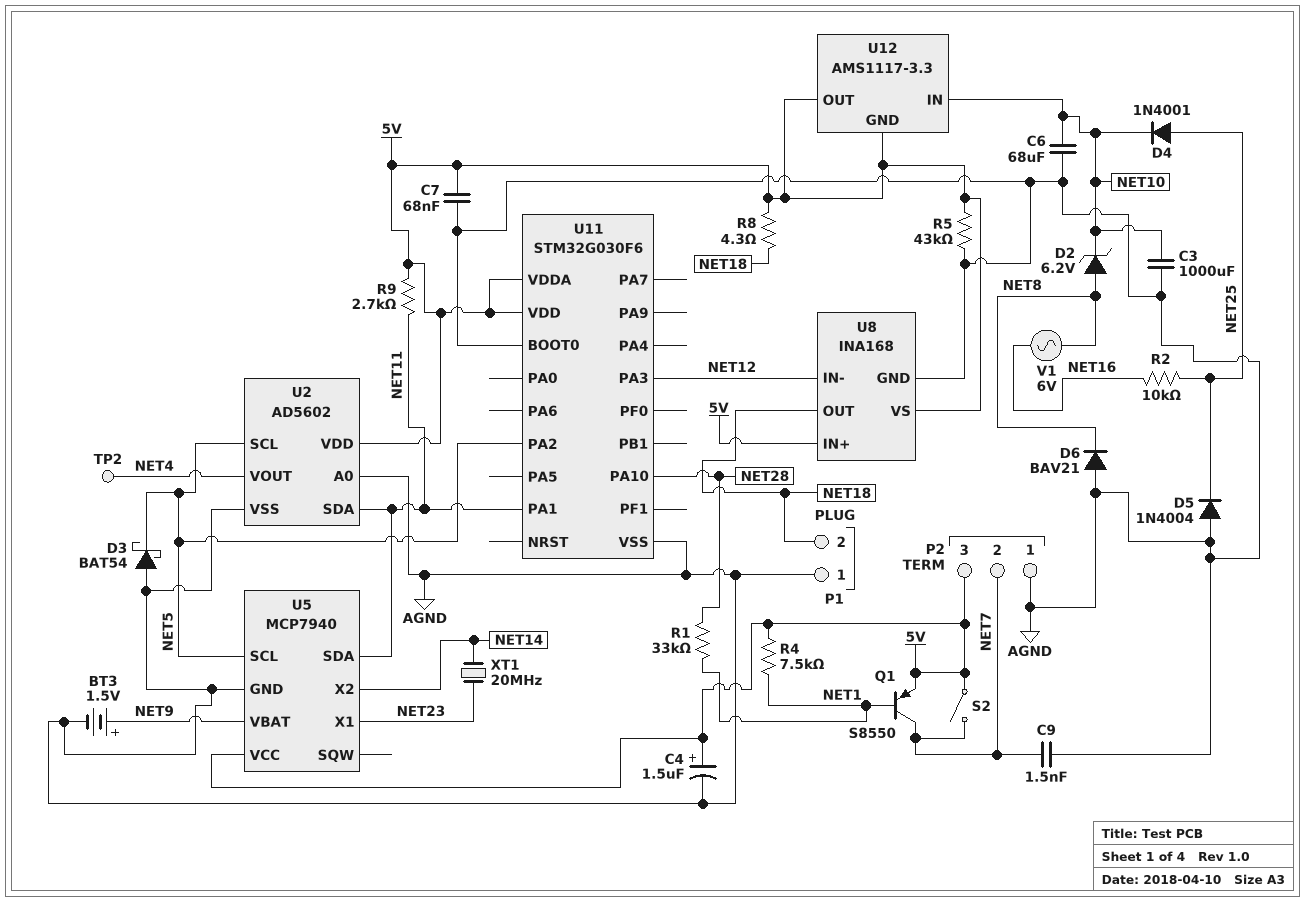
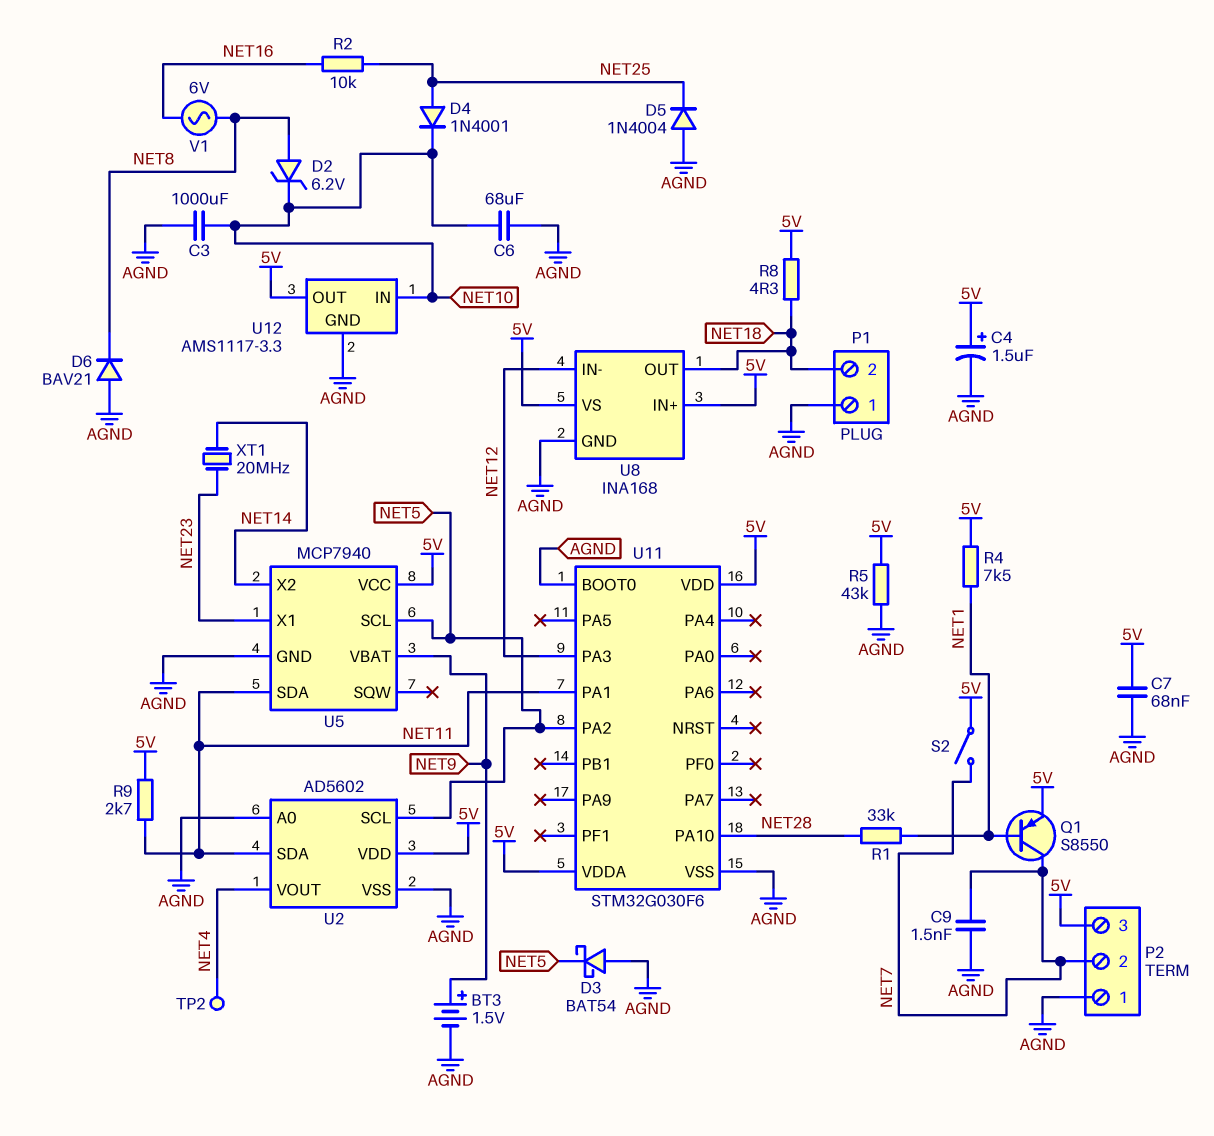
U12 pin GND: 5V -> AGND

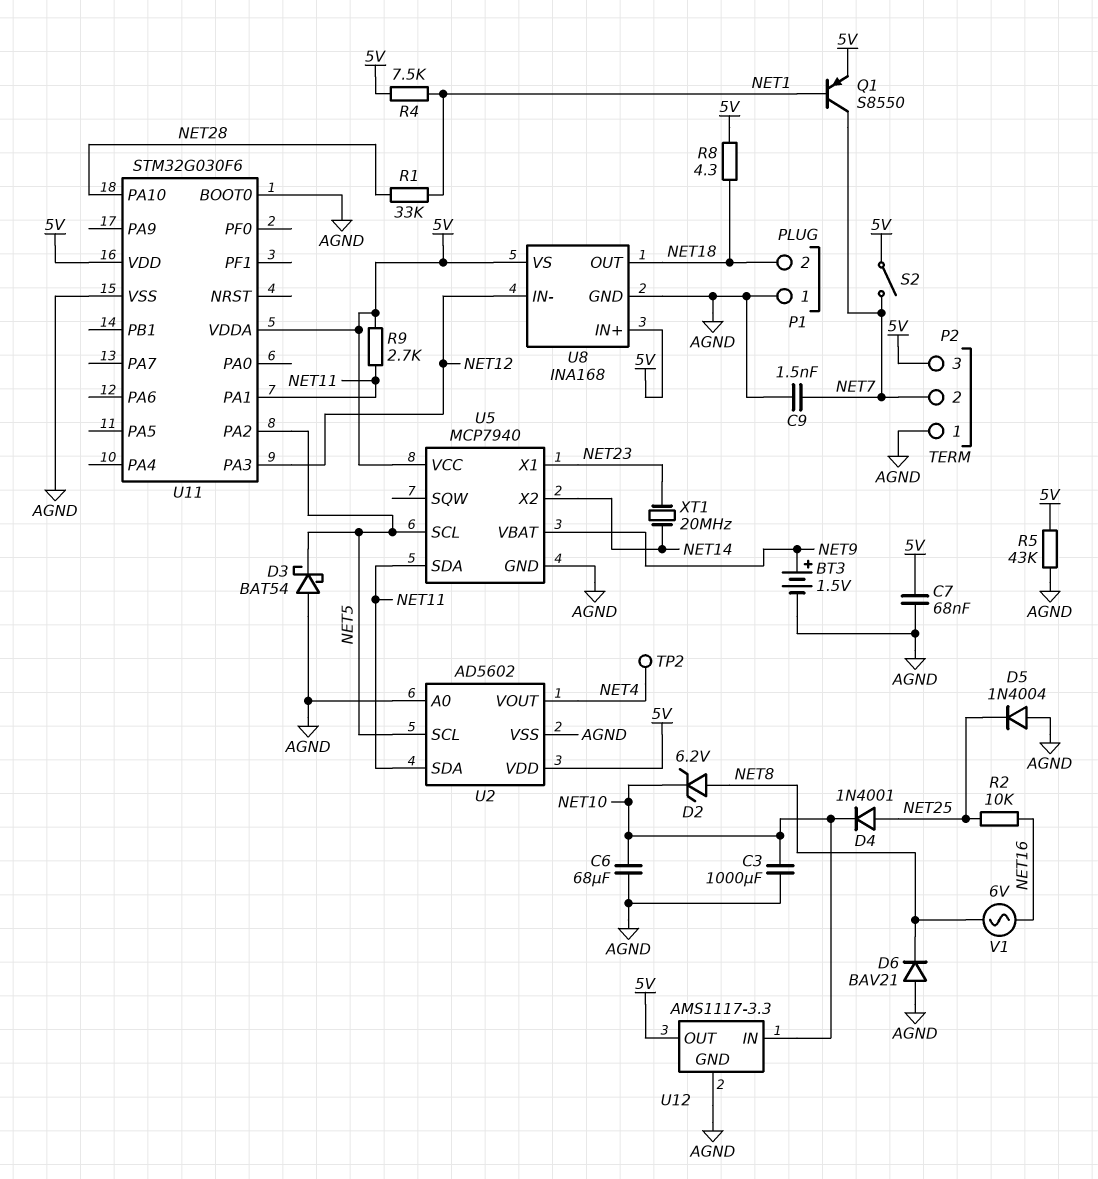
C4: 1.5uF (plus 5V, minus AGND) -> none

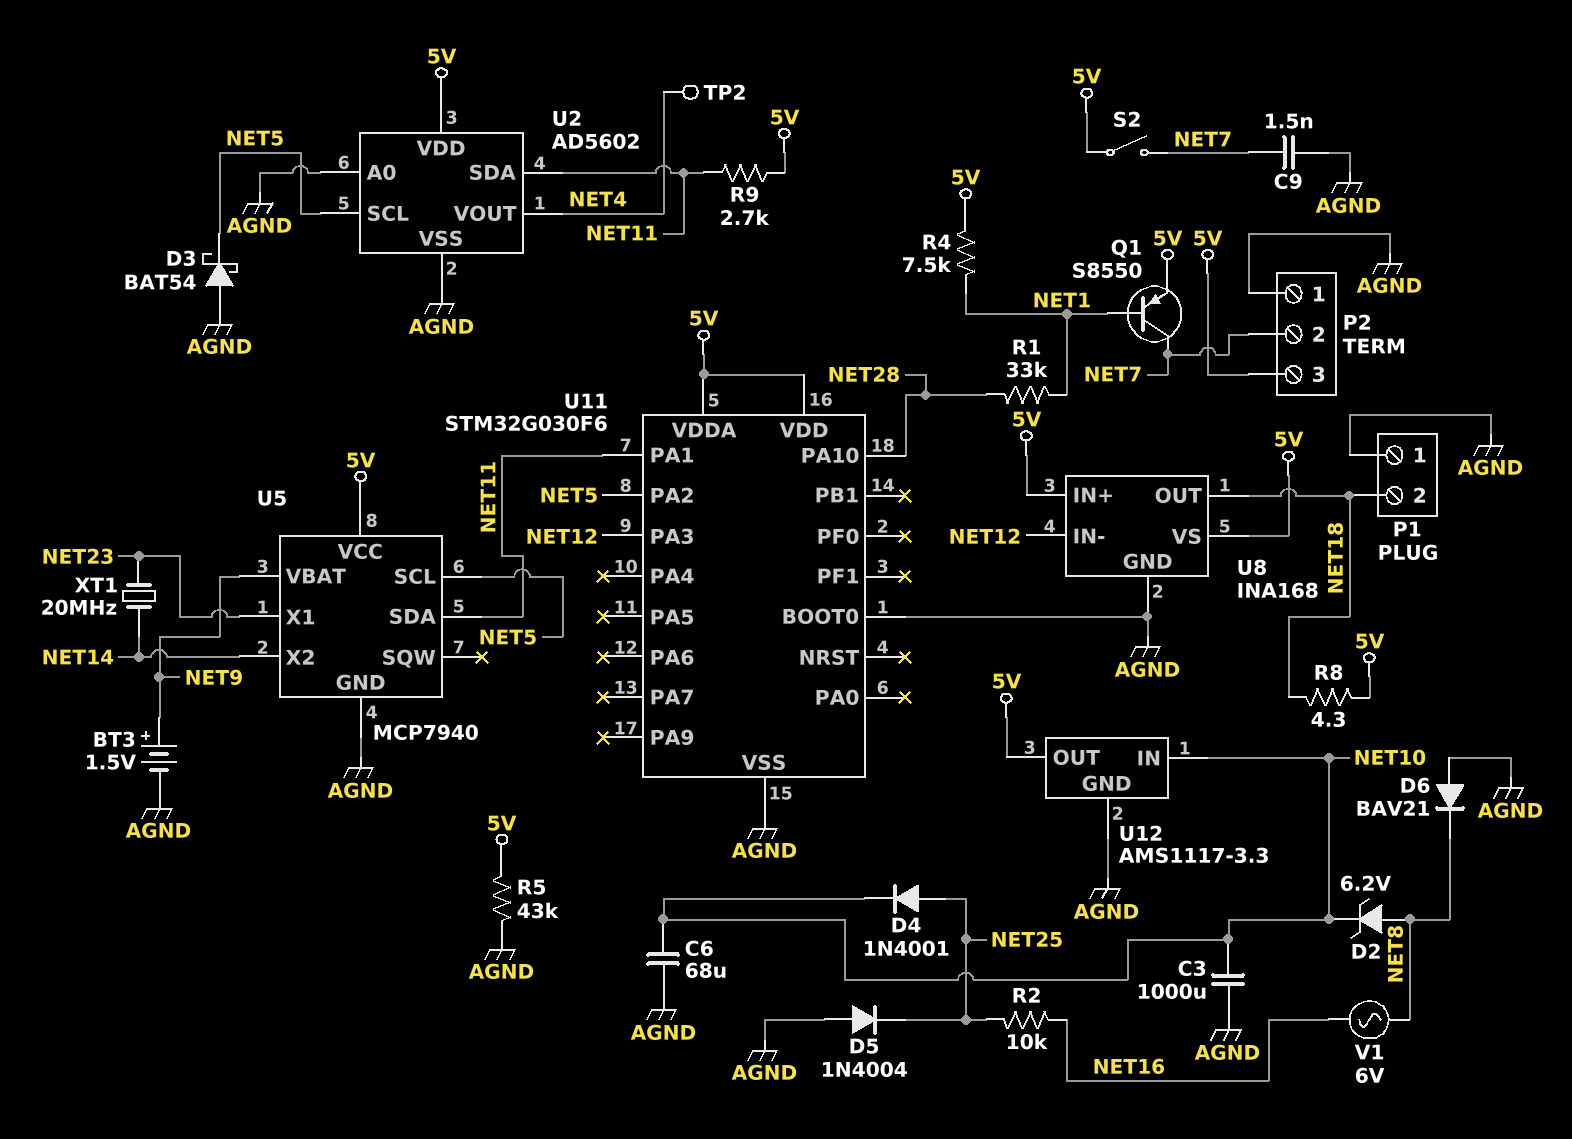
C7: 68nF (5V, AGND) -> none

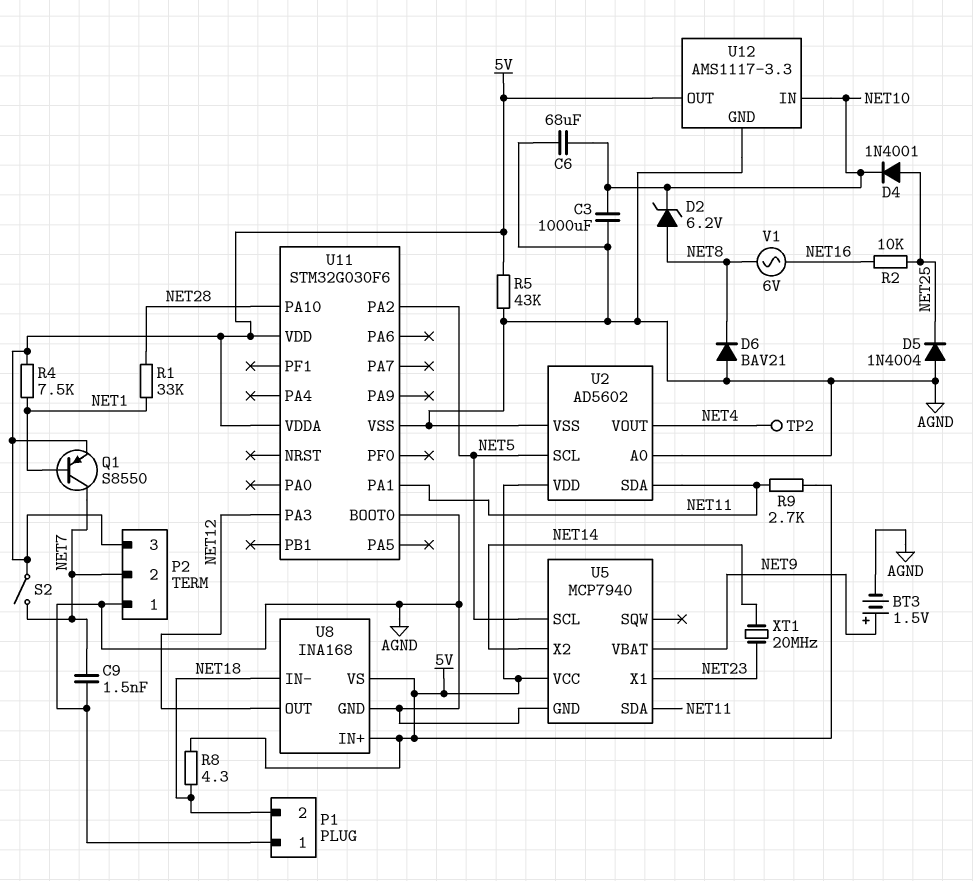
D3: schottky BAT54 (A AGND, K NET5) -> none
U8 pin IN-: NET12 -> NET18
U8 pin OUT: NET18 -> NET12

